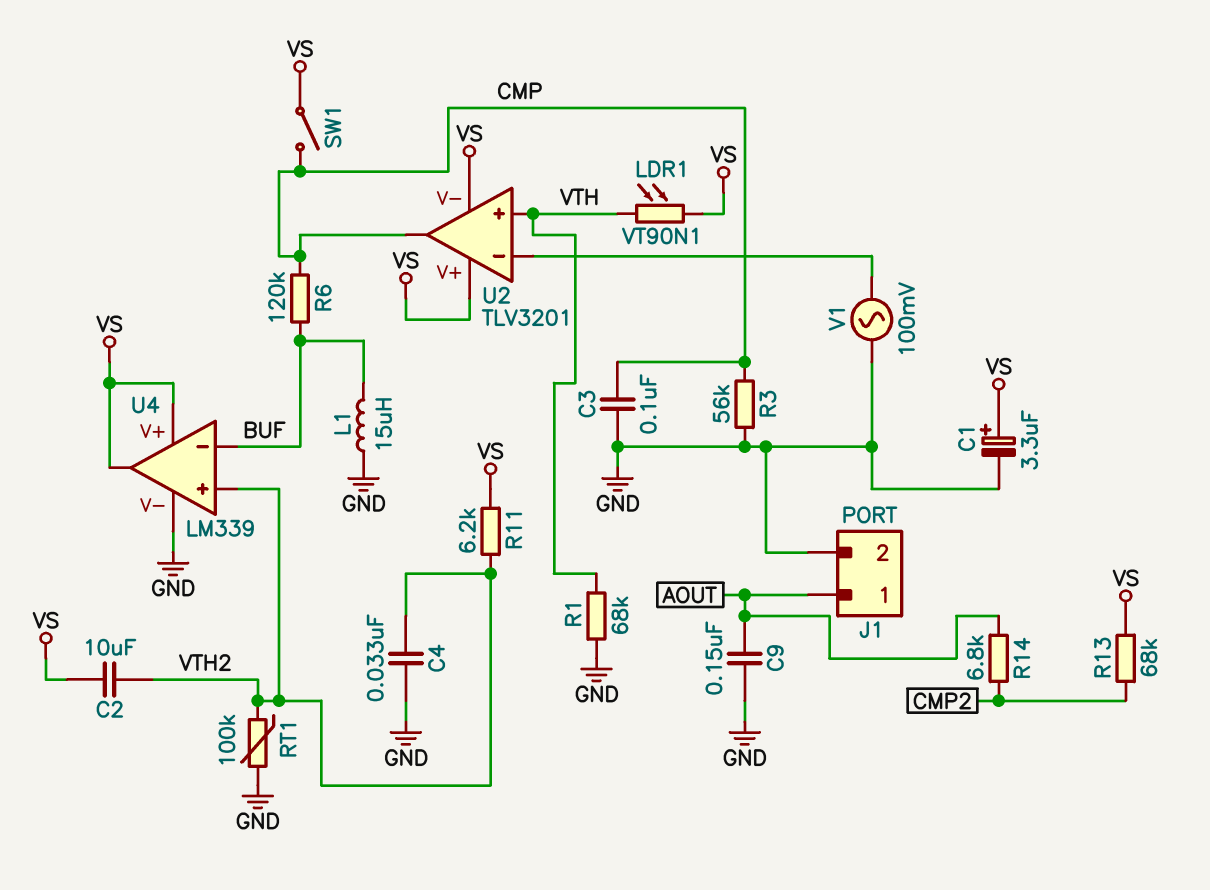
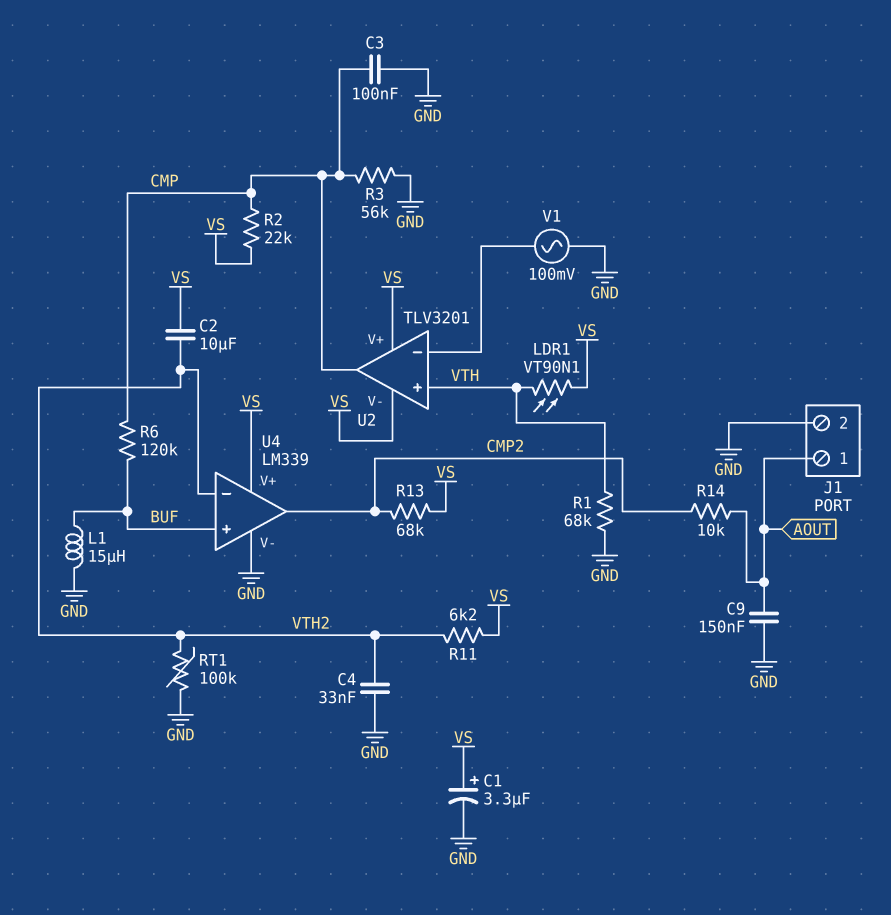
R2: none -> 22k (CMP, VS)
R14: 6.8k (AOUT, CMP2) -> 10k (AOUT, CMP2)
SW1: switch (CMP, VS) -> none
U4 pin in+: VTH2 -> BUF
U4 pin in-: BUF -> VTH2
U4 pin out: VS -> CMP2

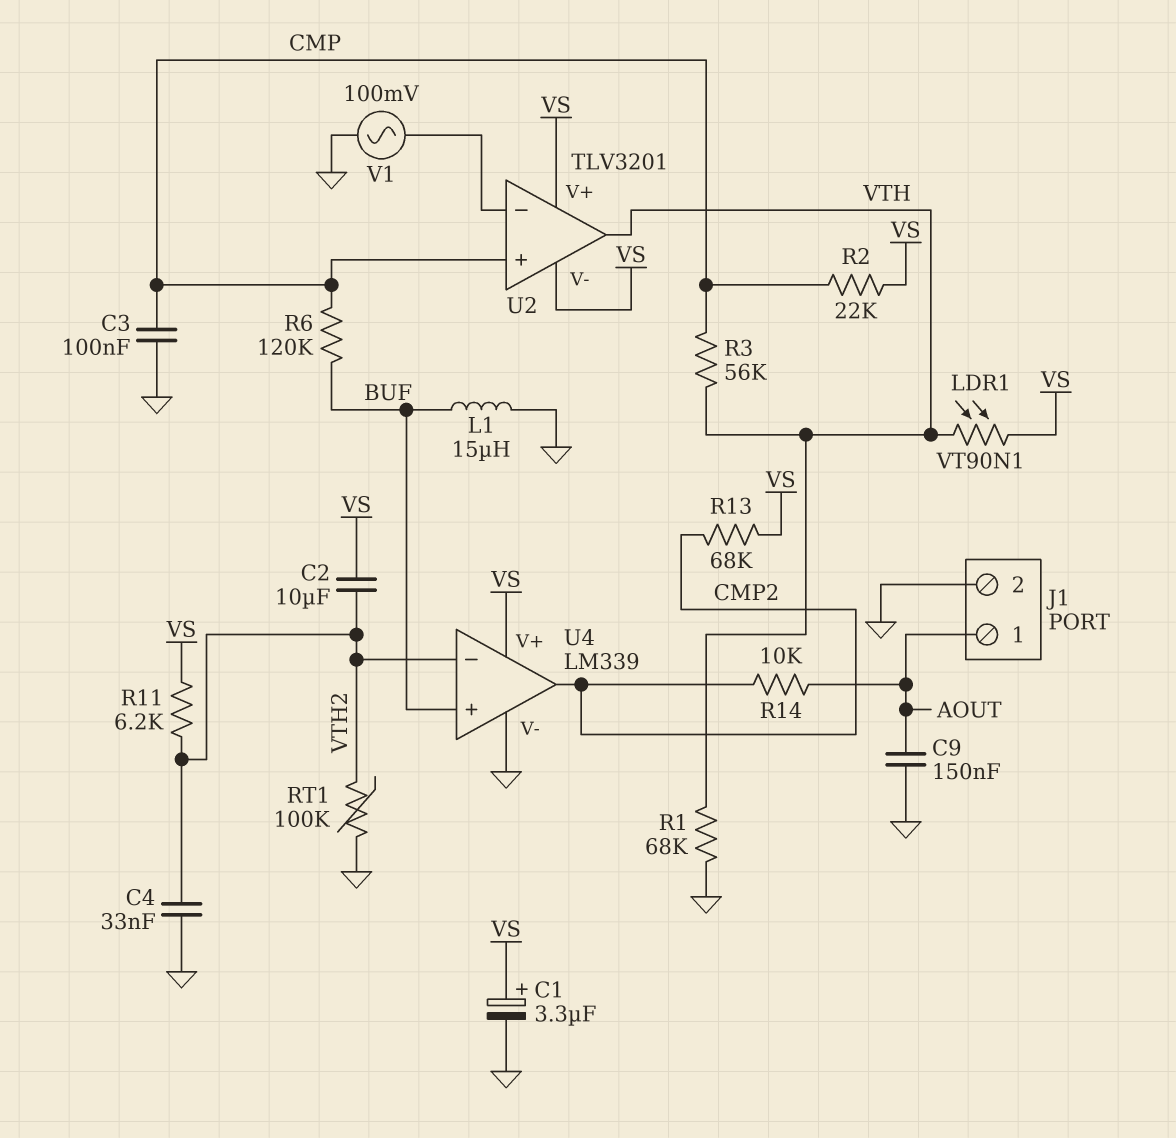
R3: 56k (CMP, GND) -> 56k (CMP, VTH)
U2 pin in+: VTH -> CMP
U2 pin out: CMP -> VTH

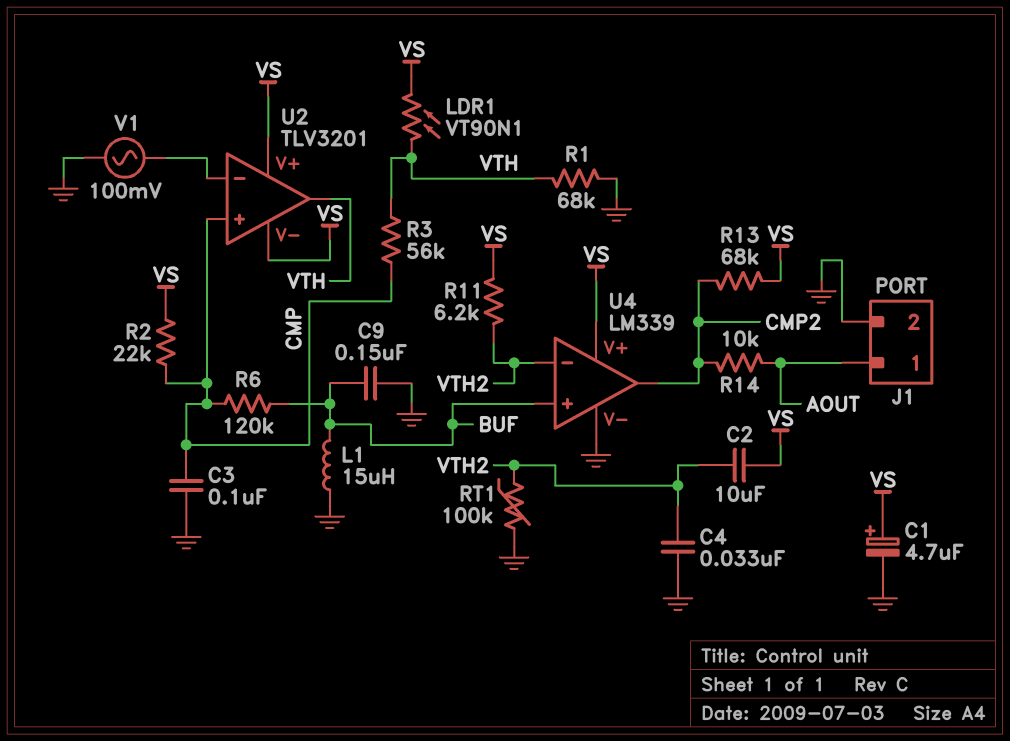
C1: 3.3uF (plus VS, minus GND) -> 4.7uF (plus VS, minus GND)
C9: 150nF (AOUT, GND) -> 150nF (BUF, GND)

